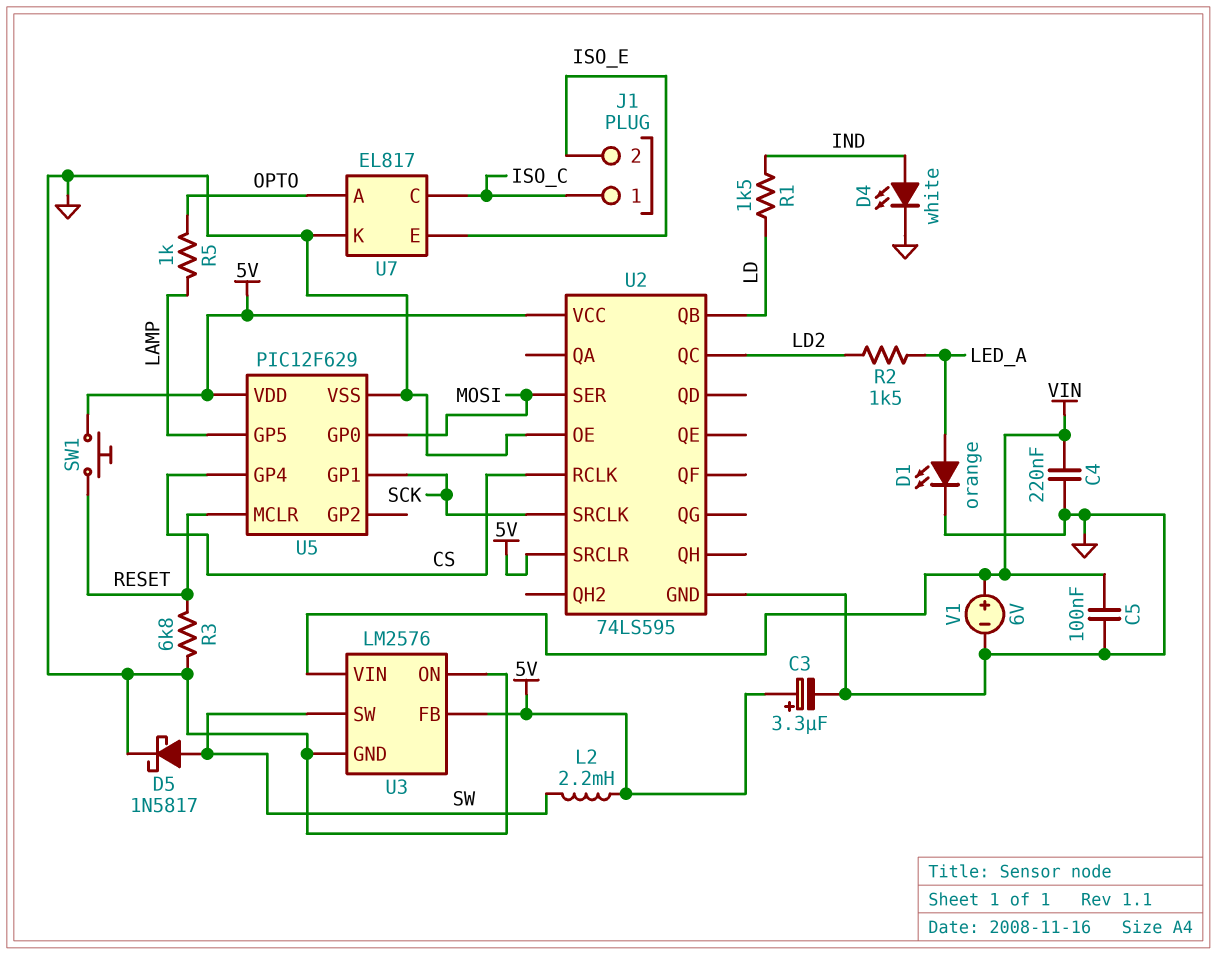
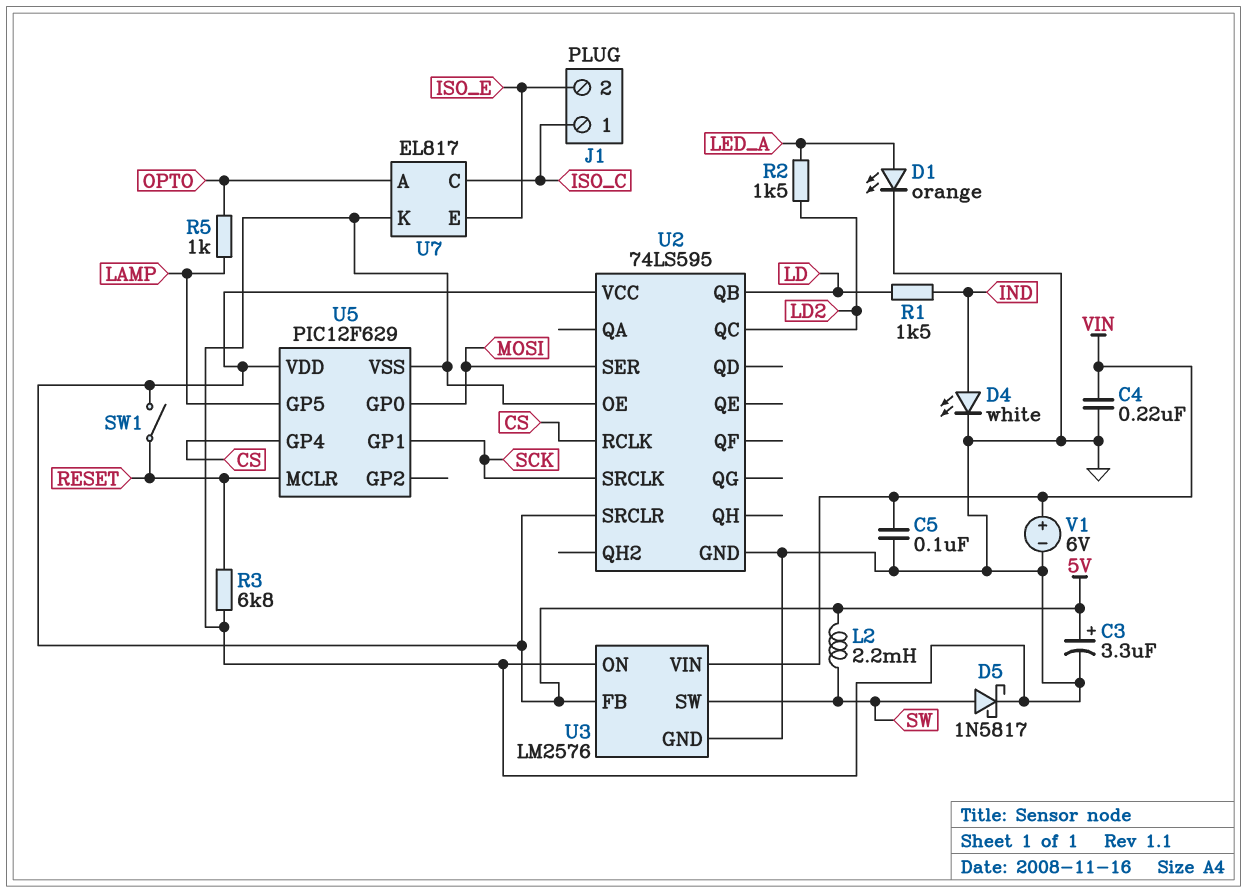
SW1: button (5V, RESET) -> switch (5V, RESET)

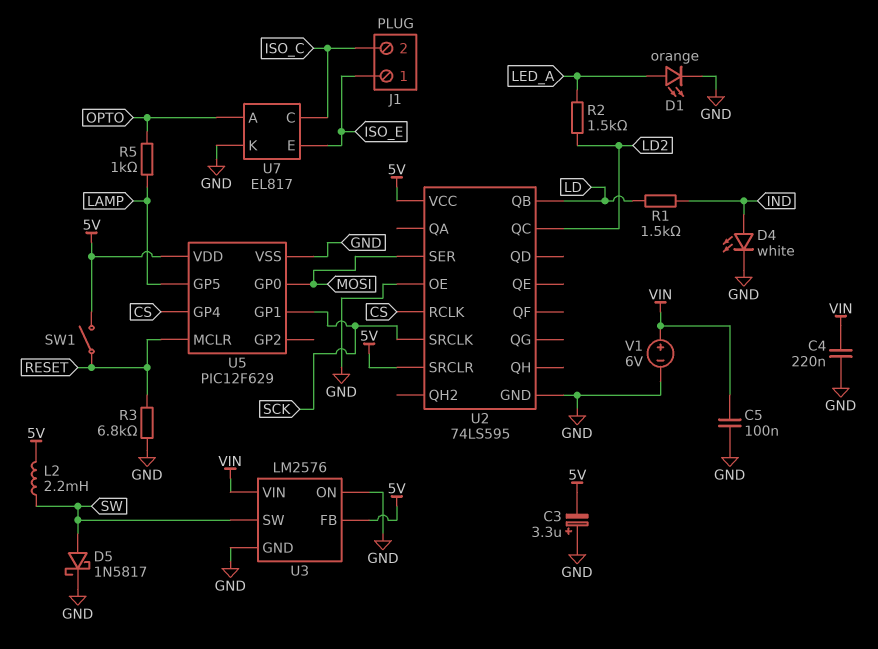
C3: 3.3uF (plus 5V, minus GND) -> 3.3uF (plus GND, minus 5V)
J1 pin 1: ISO_C -> ISO_E
J1 pin 2: ISO_E -> ISO_C

